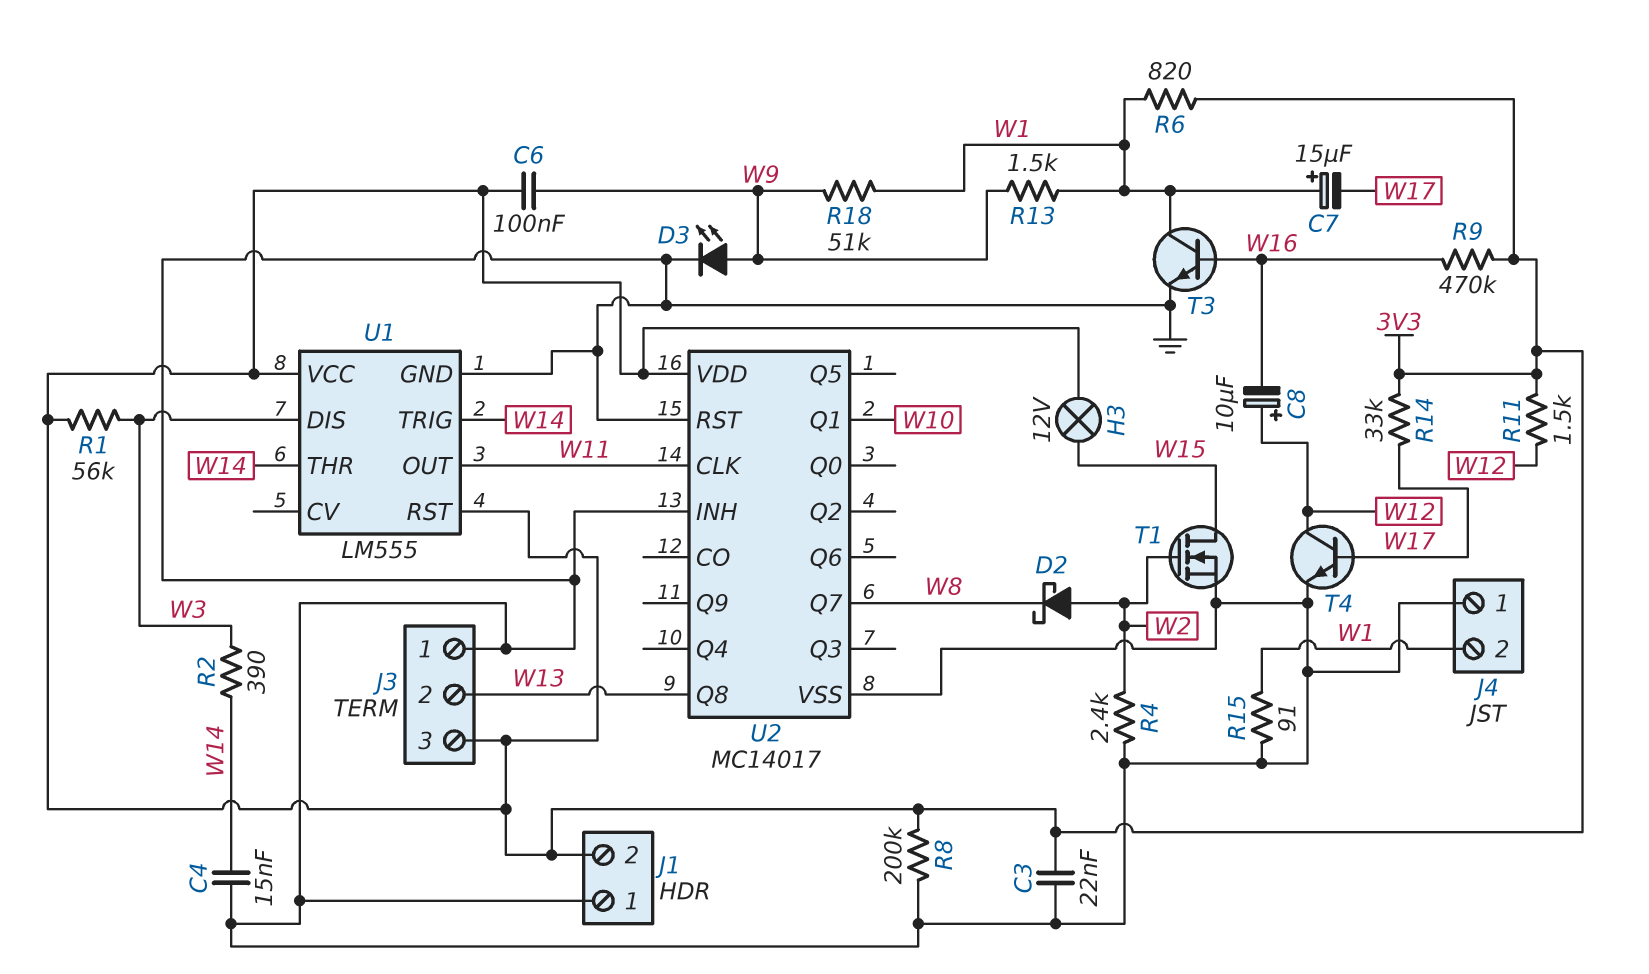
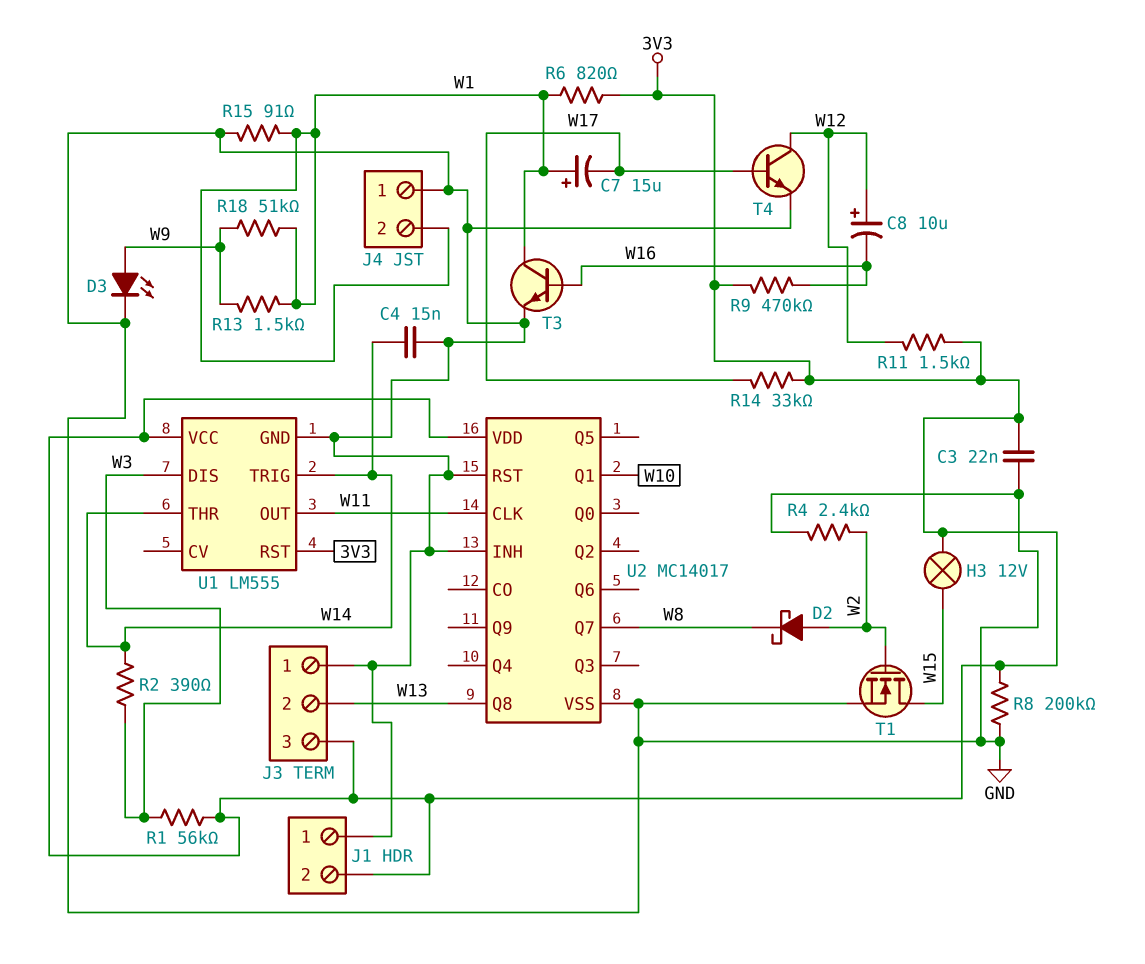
C6: 100nF (3V3, W9) -> none

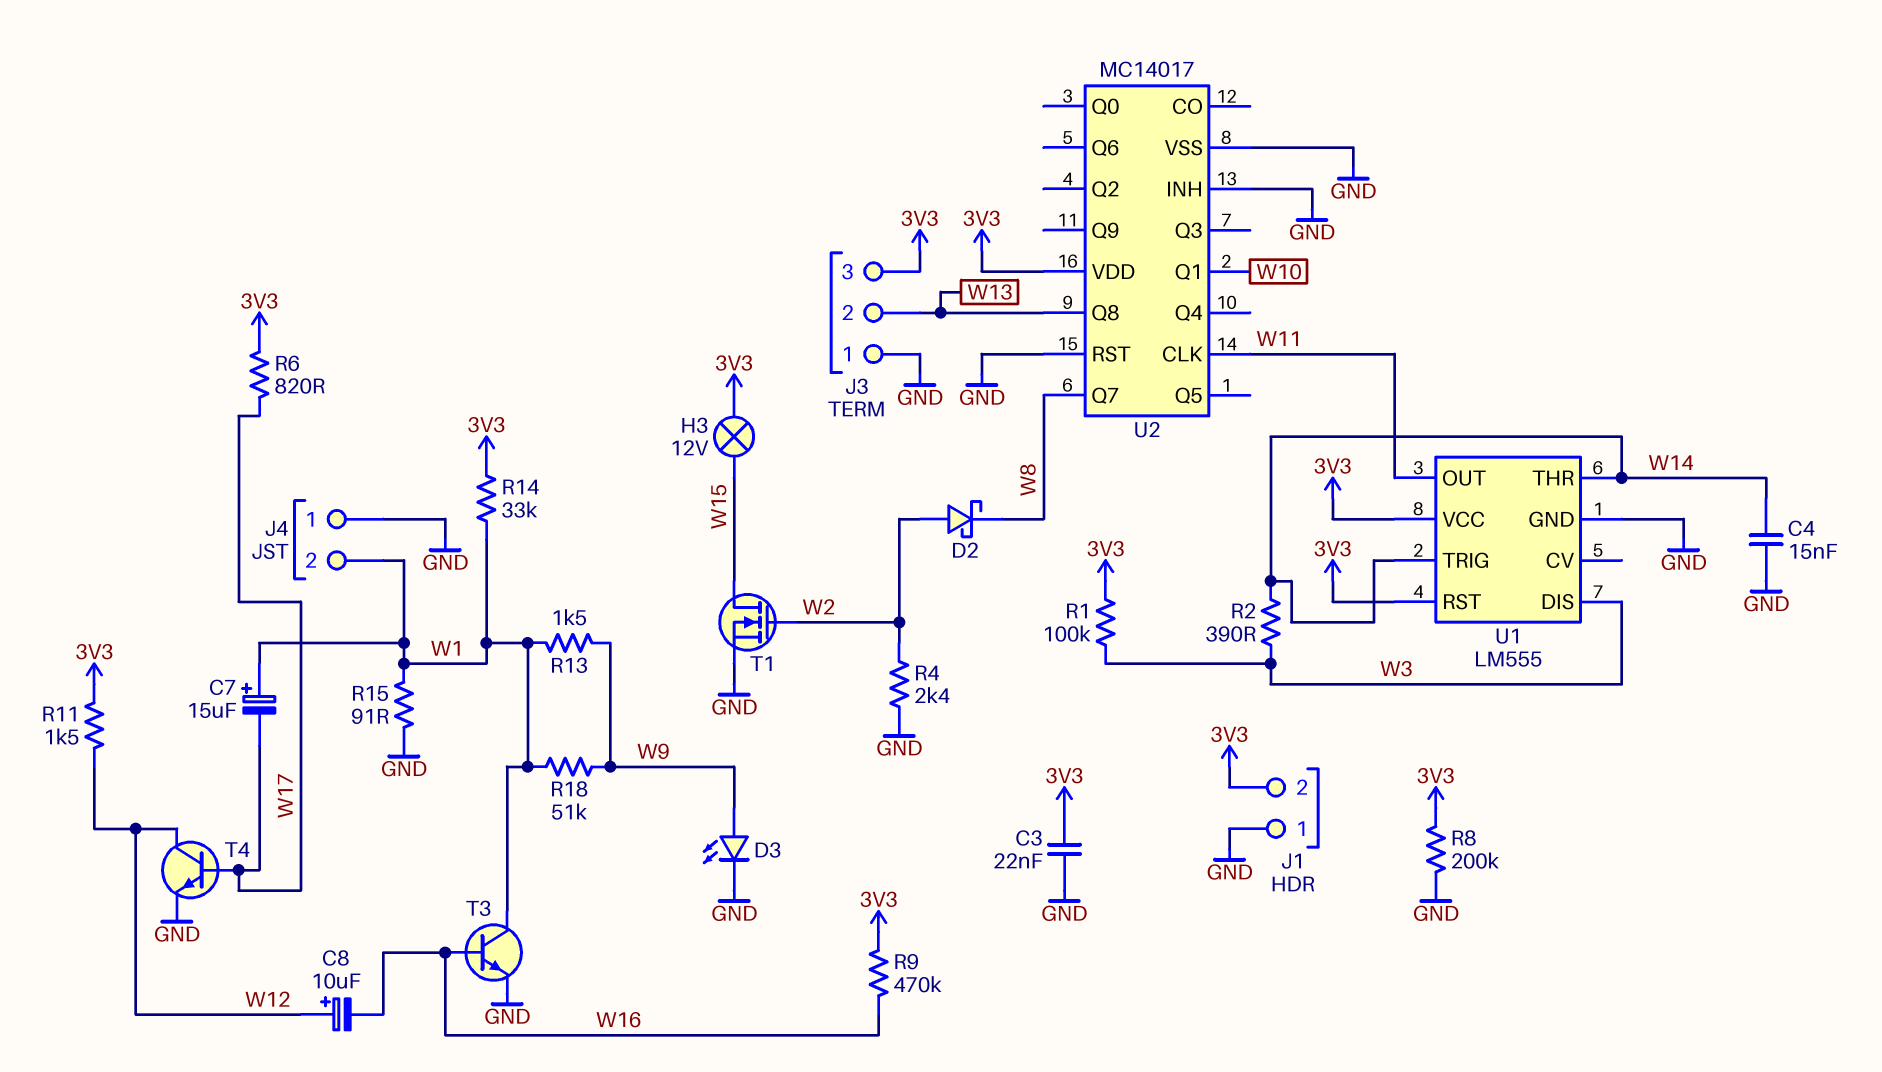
R1: 56k (3V3, W3) -> 100k (3V3, W3)
R6: 820 (3V3, W1) -> 820 (3V3, W17)
R14: 33k (3V3, W17) -> 33k (3V3, W1)

